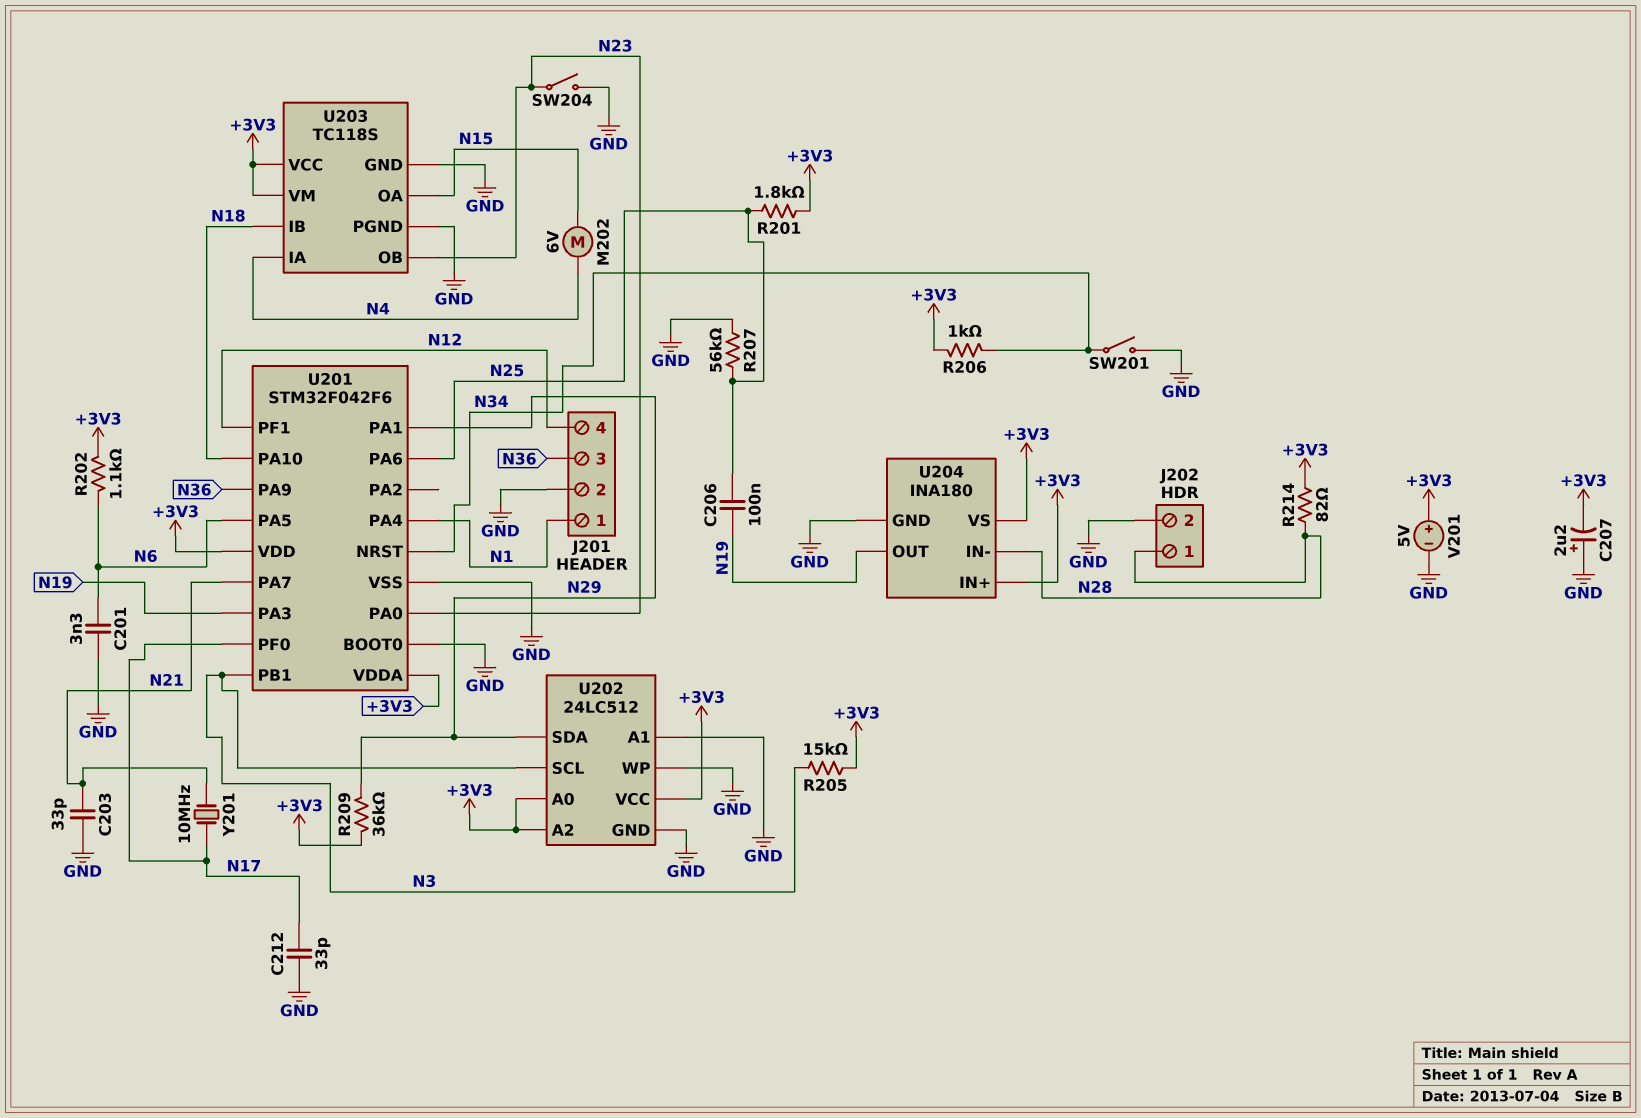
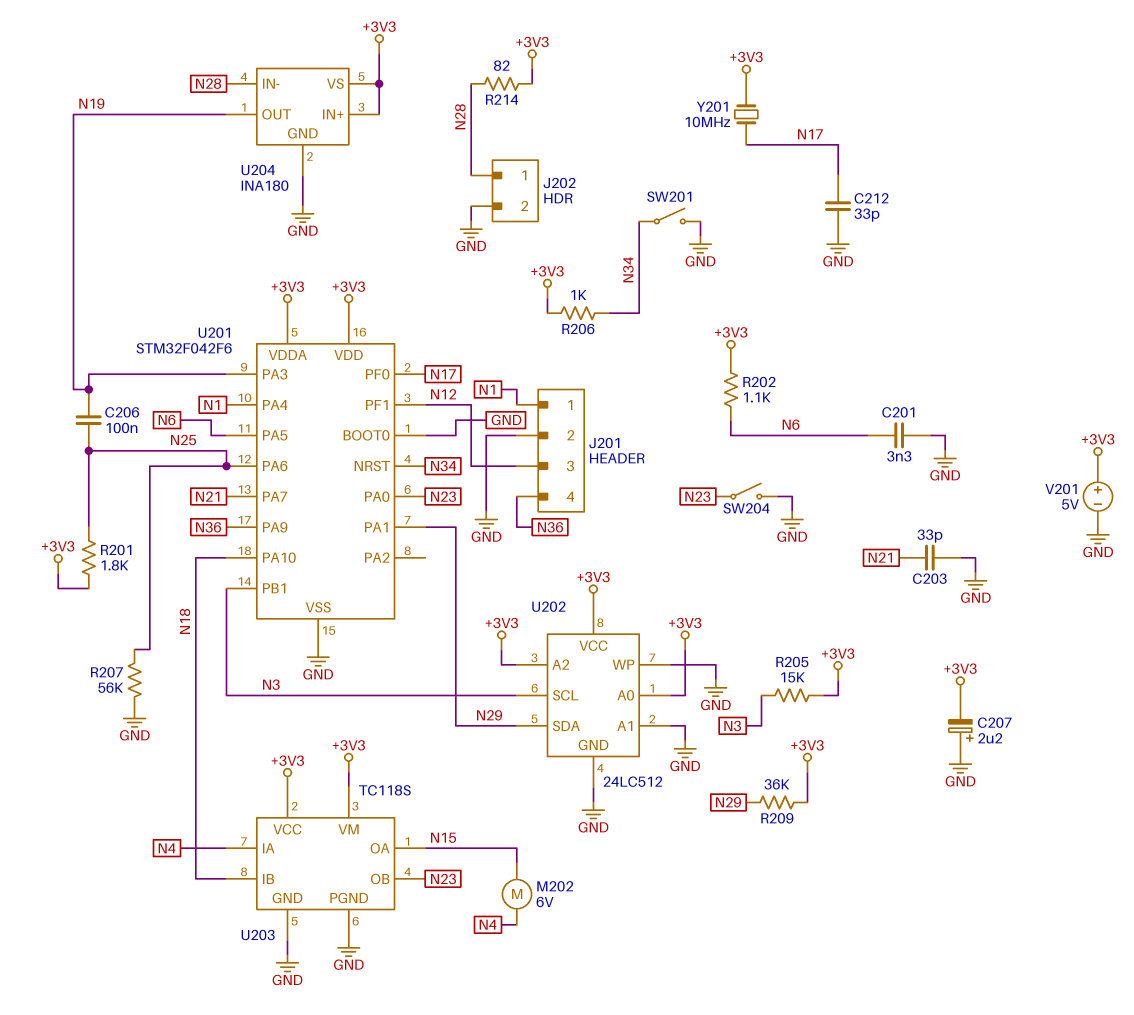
J201 pin 3: N36 -> N12
J201 pin 4: N12 -> N36
Y201: 10MHz (N17, N21) -> 10MHz (+3V3, N17)

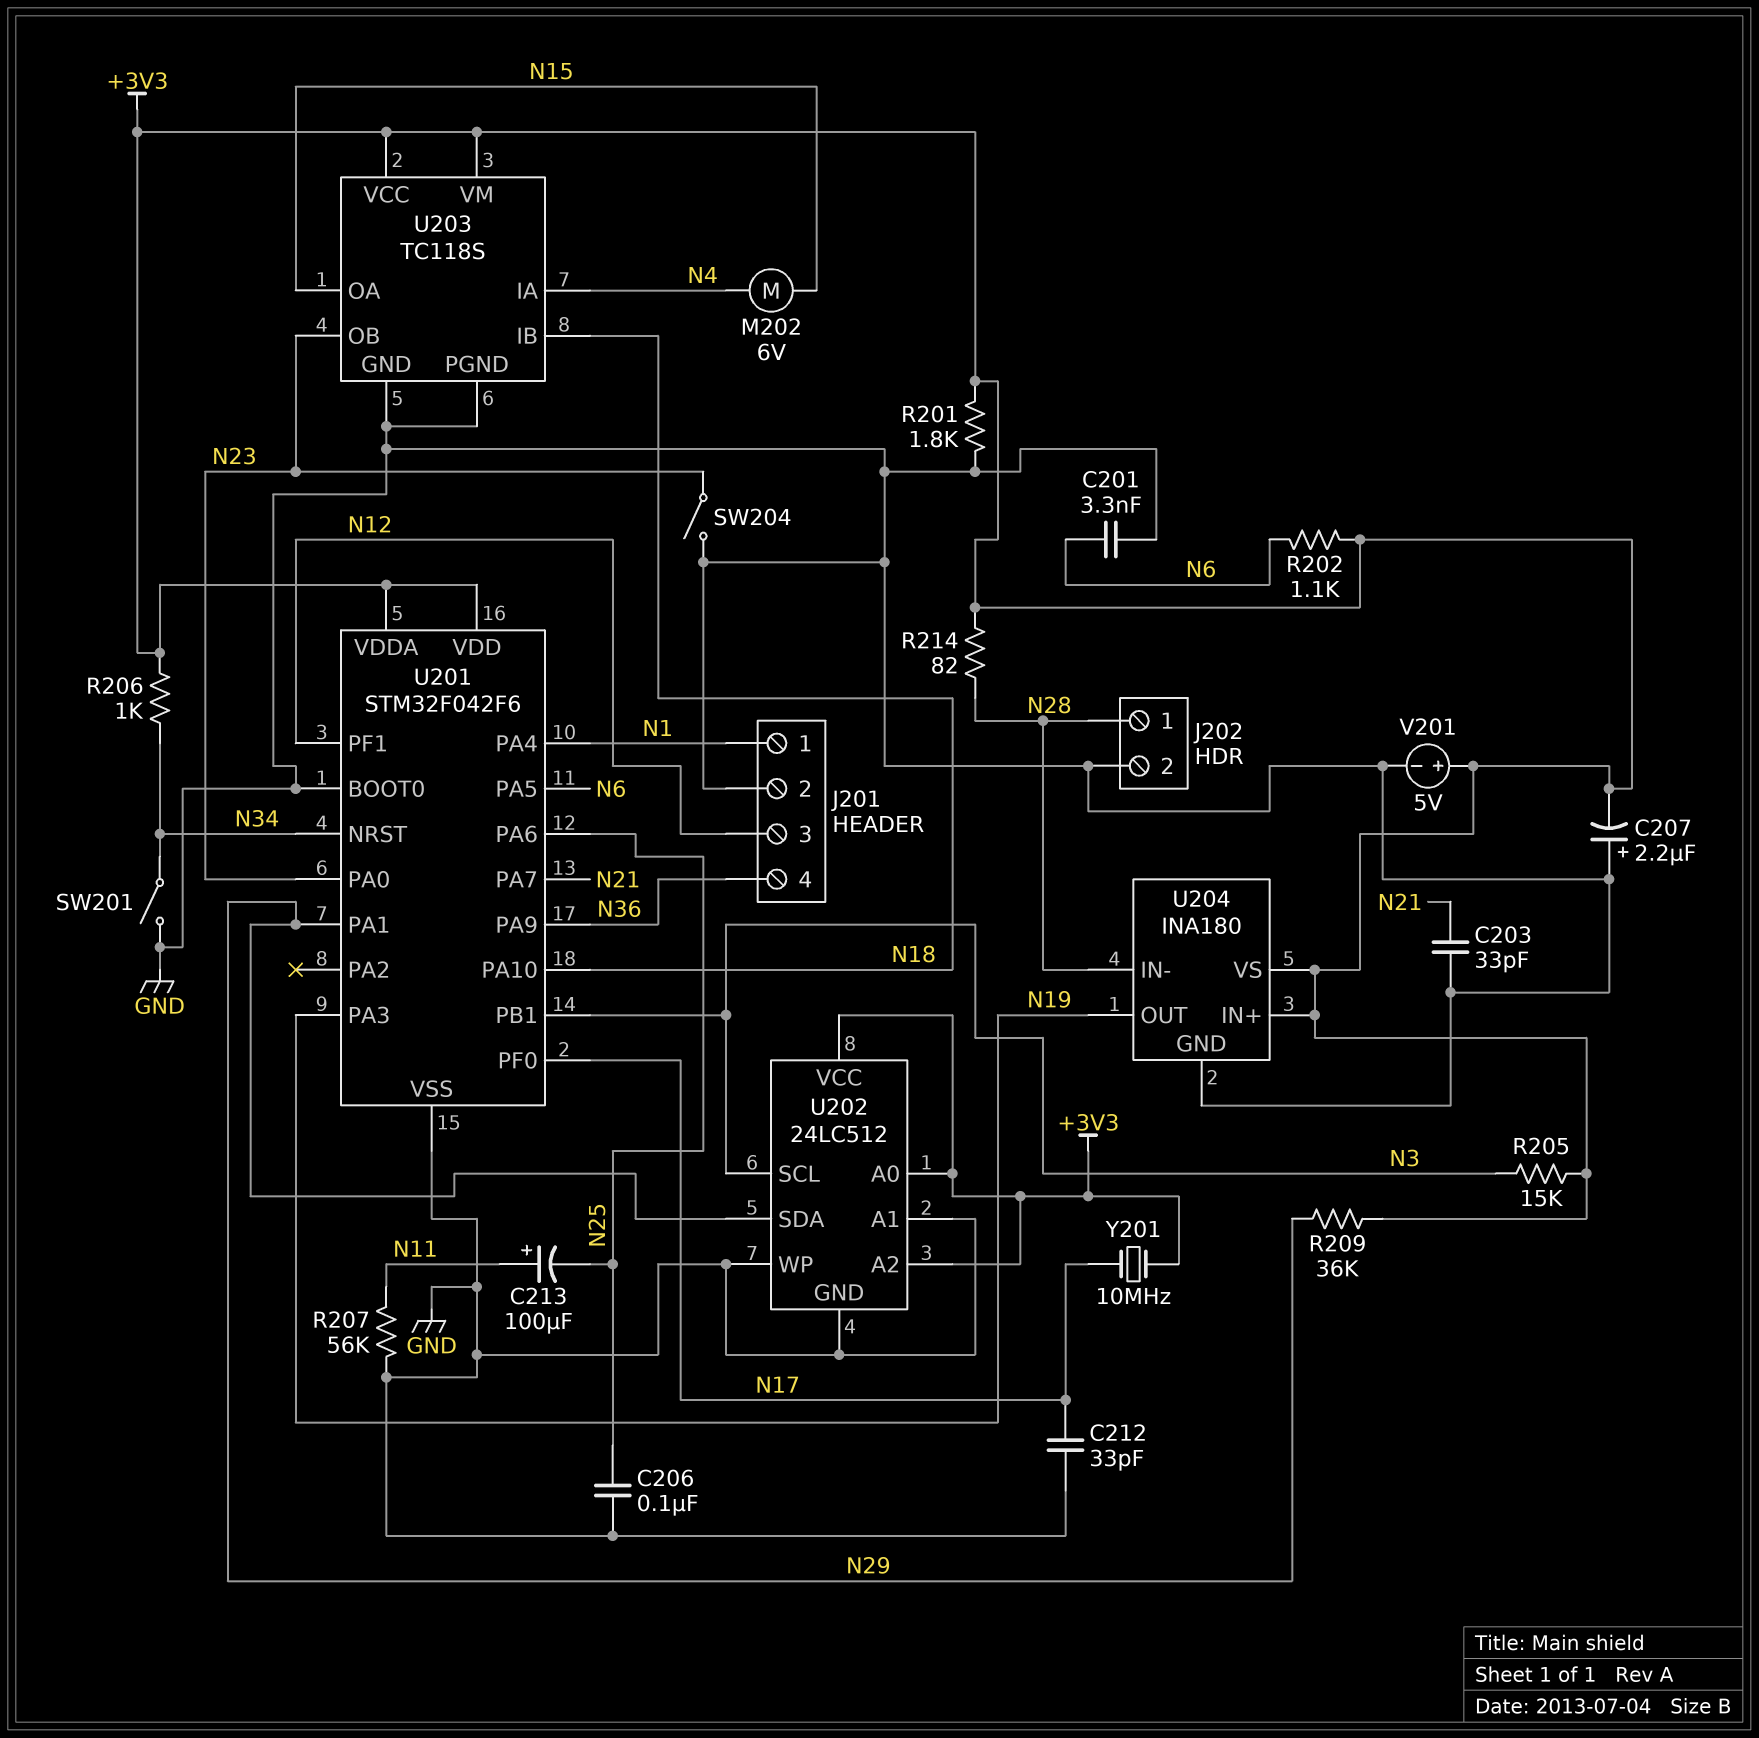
C206: 100nF (N19, N25) -> 100nF (GND, N25)
C213: none -> 100uF (plus N11, minus N25)
R201: 1.8k (+3V3, N25) -> 1.8k (+3V3, GND)
R207: 56k (GND, N25) -> 56k (GND, N11)

